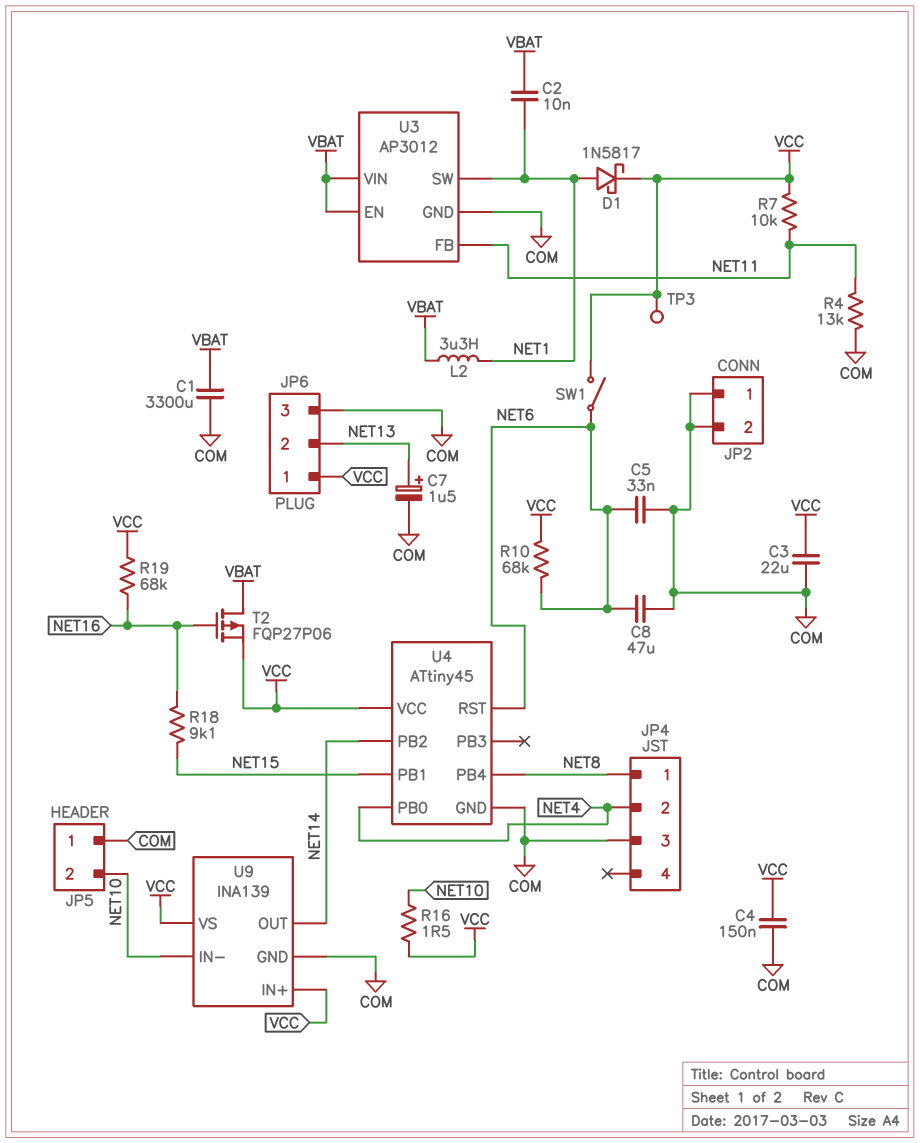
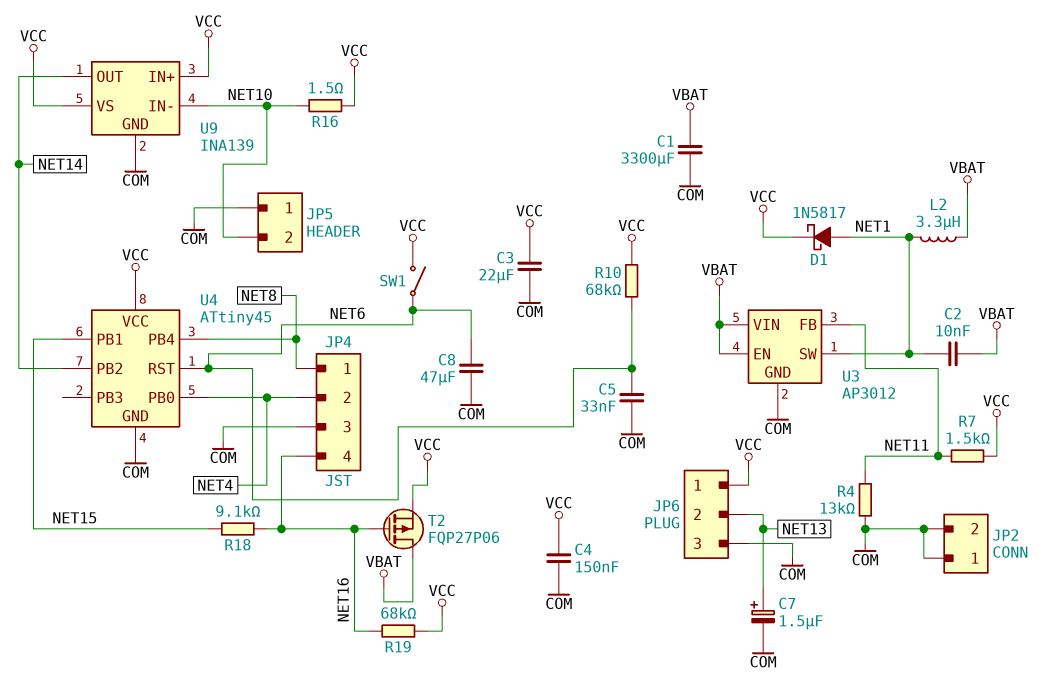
JP4 pin 4: none -> NET16
R7: 10k (NET11, VCC) -> 1.5k (NET11, VCC)
TP3: test point (VCC) -> none

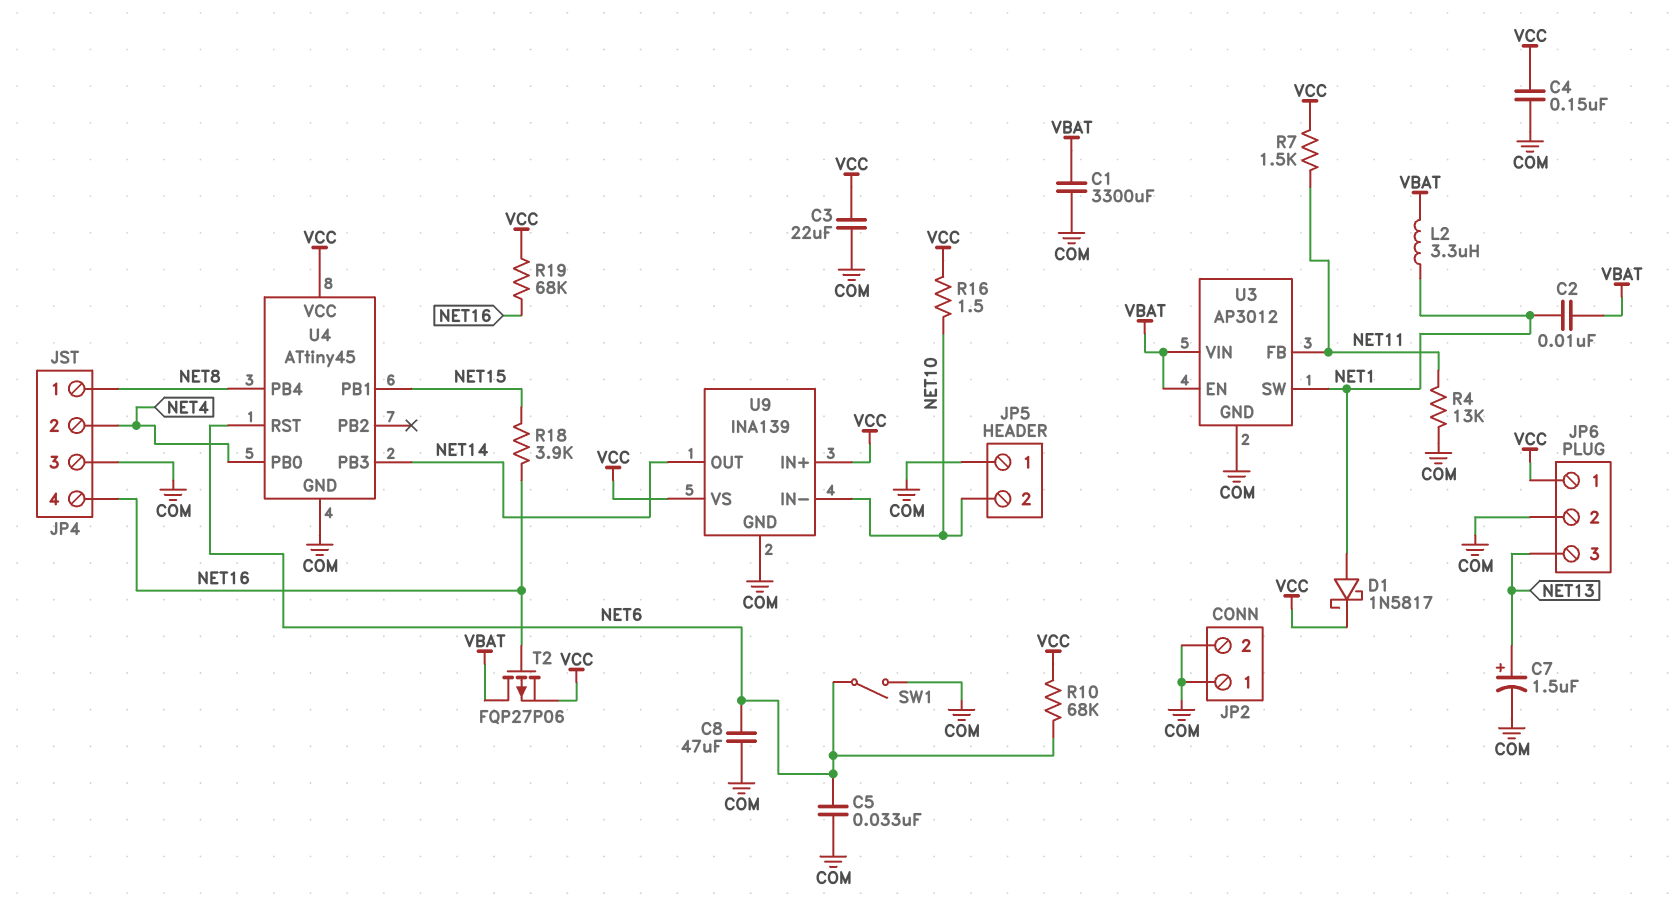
JP6 pin 2: NET13 -> COM
JP6 pin 3: COM -> NET13
R18: 9.1k (NET15, NET16) -> 3.9k (NET15, NET16)
SW1: switch (NET6, VCC) -> switch (COM, NET6)
U4 pin PB2: NET14 -> none
U4 pin PB3: none -> NET14

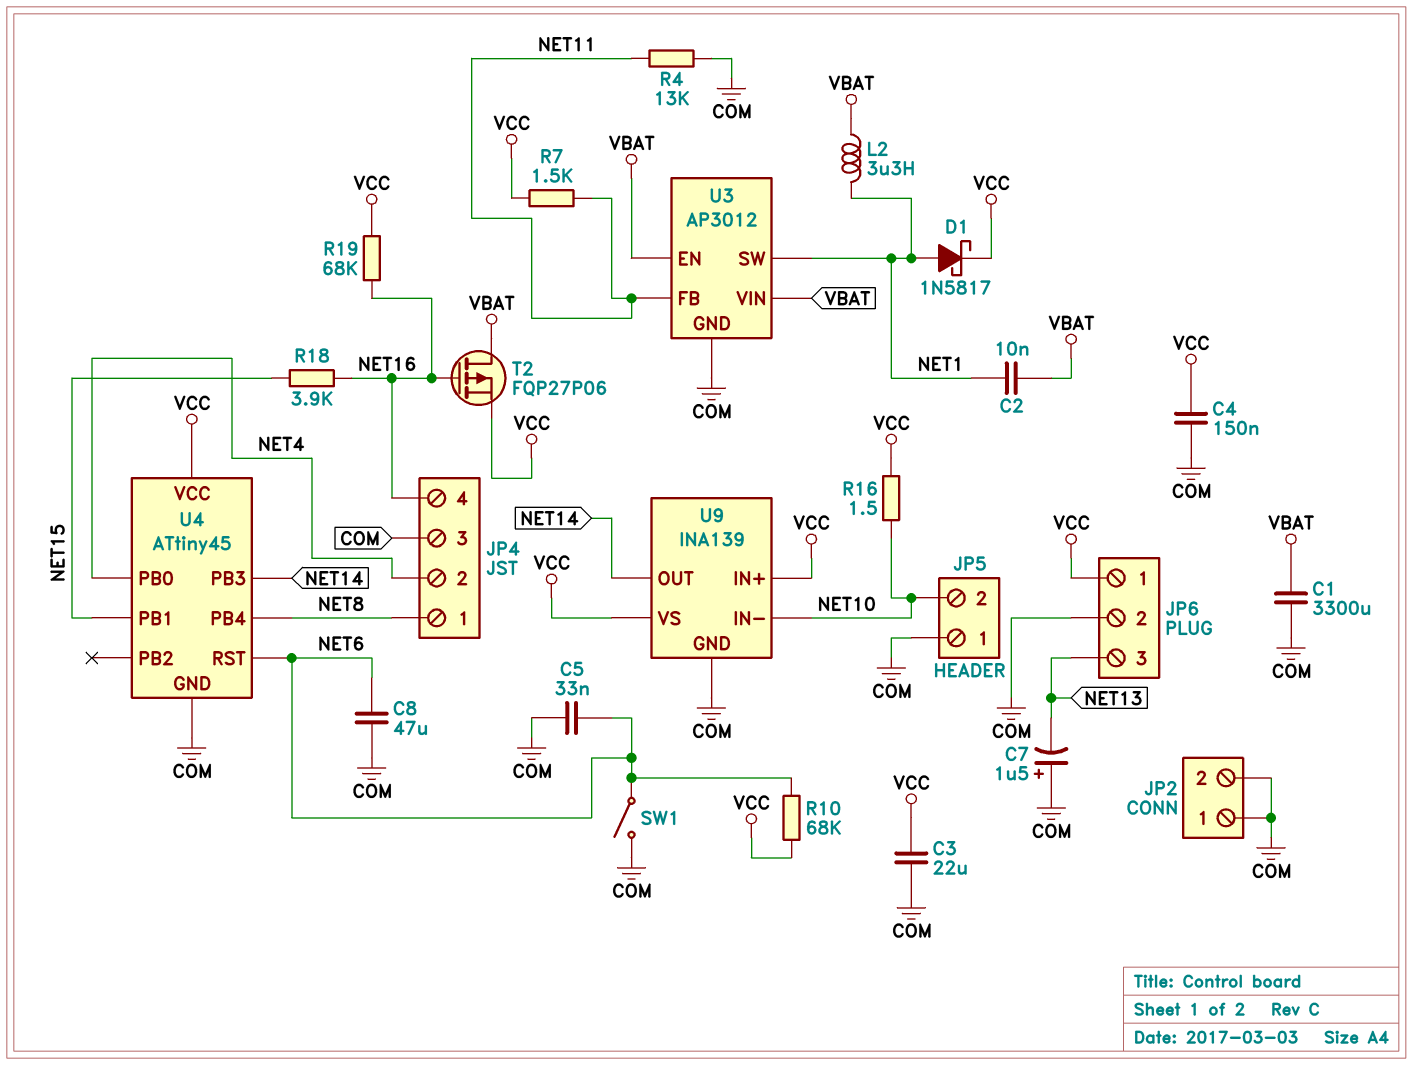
C7: 1.5uF (plus NET13, minus COM) -> 1.5uF (plus COM, minus NET13)

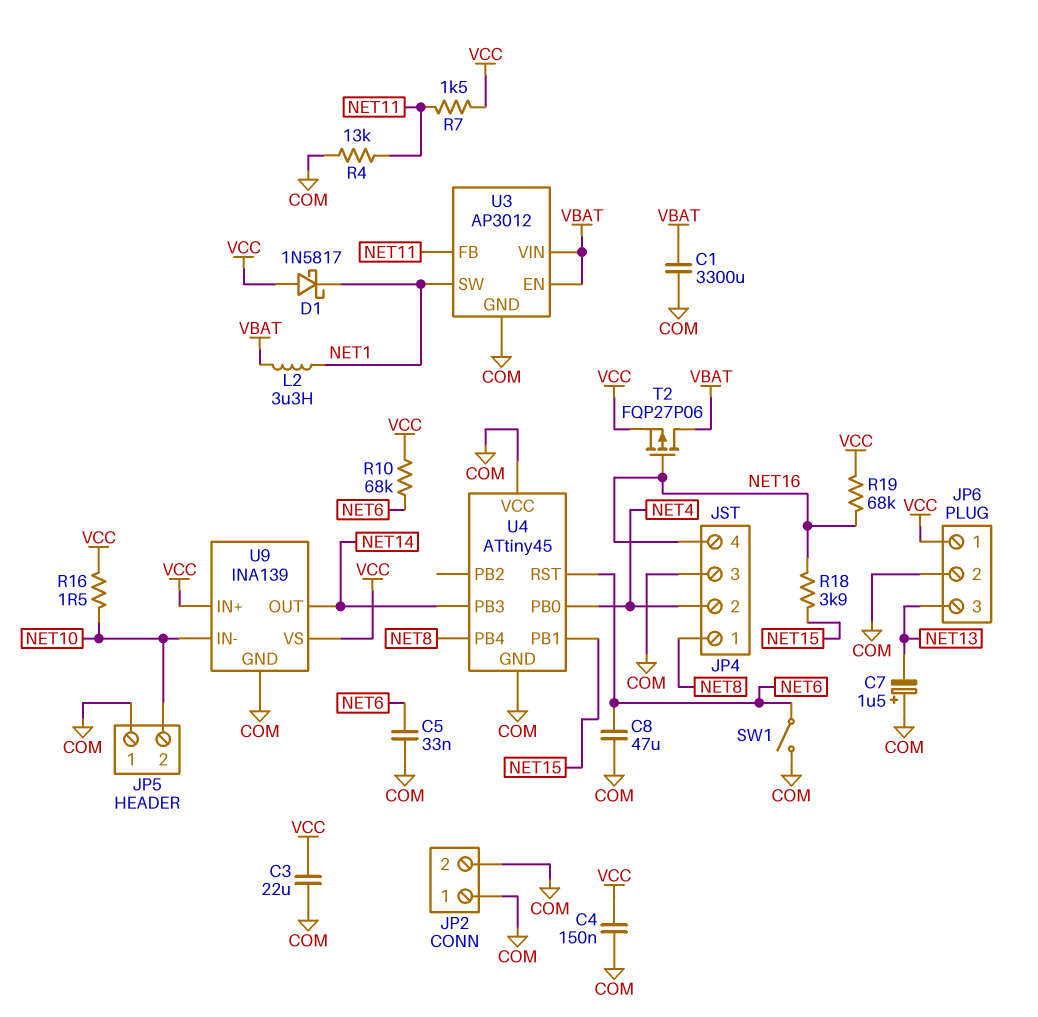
C2: 10nF (NET1, VBAT) -> none
D1: schottky 1N5817 (A NET1, K VCC) -> schottky 1N5817 (A VCC, K NET1)
U4 pin VCC: VCC -> COM

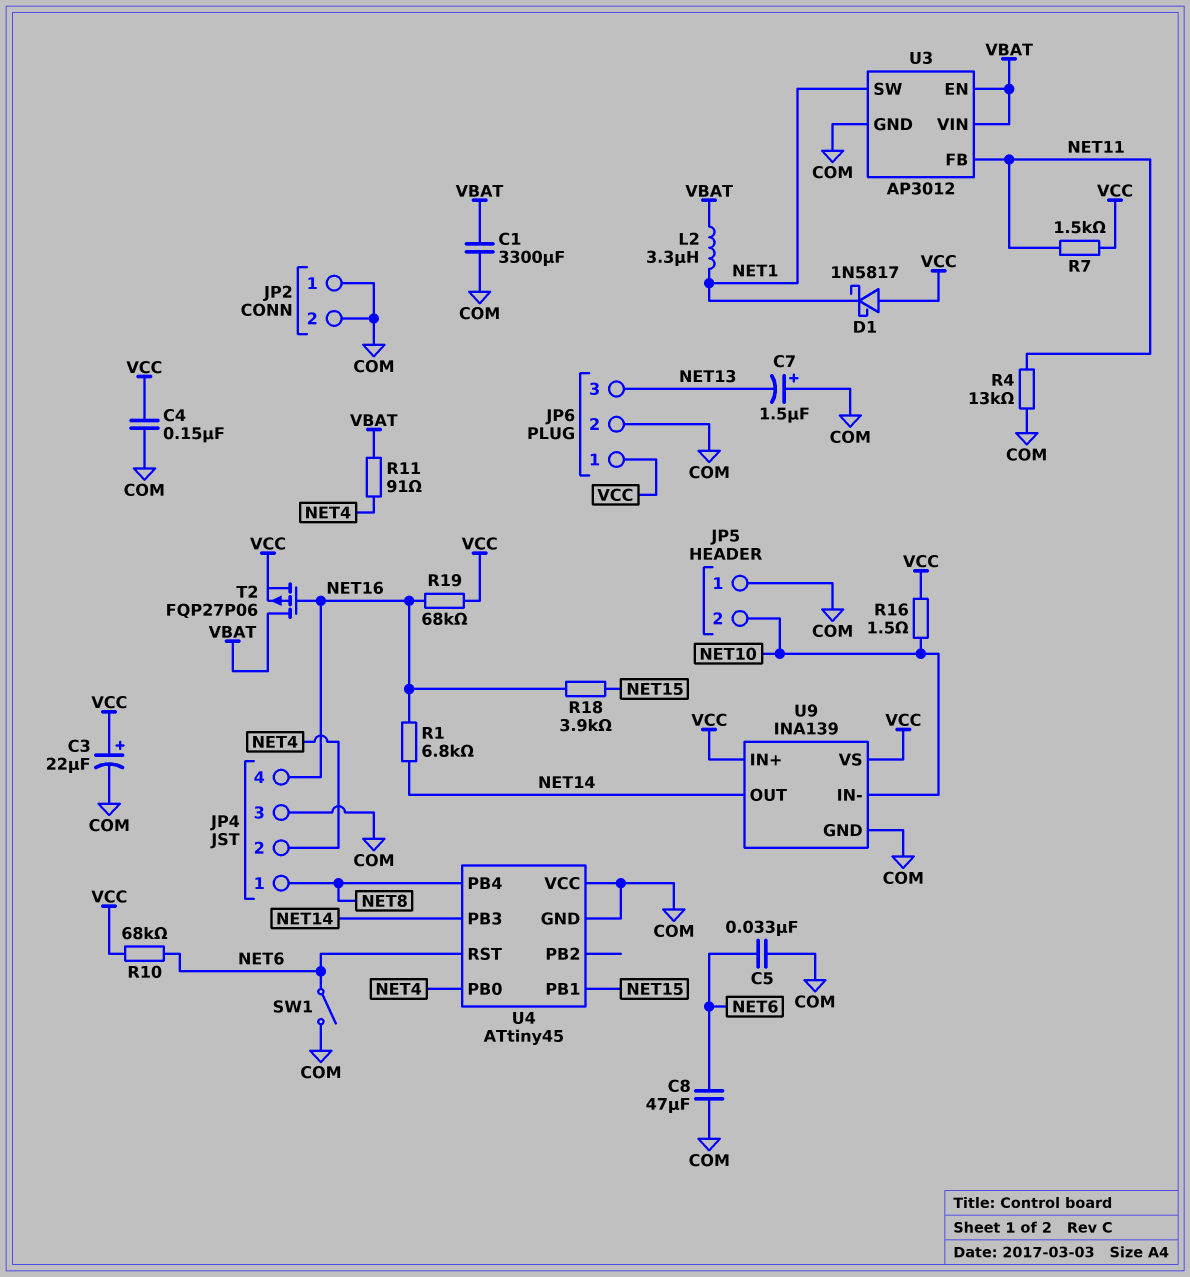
C3: 22uF (COM, VCC) -> 22uF (plus VCC, minus COM)
R1: none -> 6.8k (NET14, NET16)
R11: none -> 91 (NET4, VBAT)

